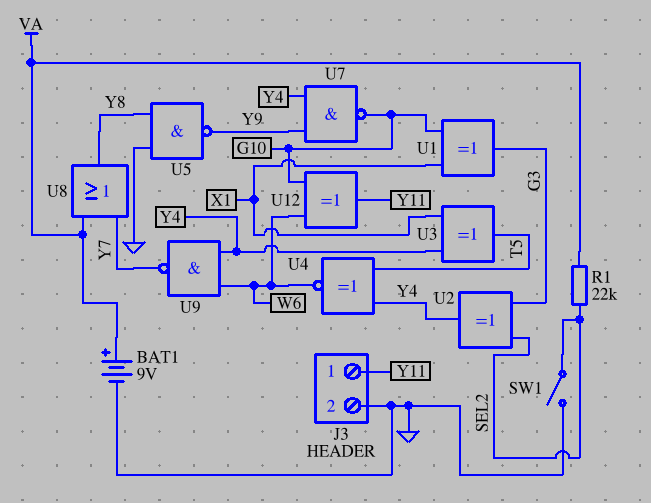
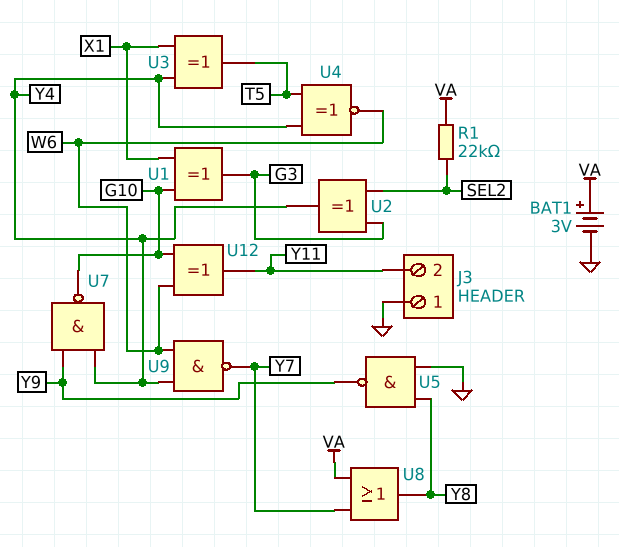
BAT1: 9V (plus VA, minus GND) -> 3V (plus VA, minus GND)
J3 pin 1: Y11 -> GND
J3 pin 2: GND -> Y11
SW1: switch (GND, SEL2) -> none

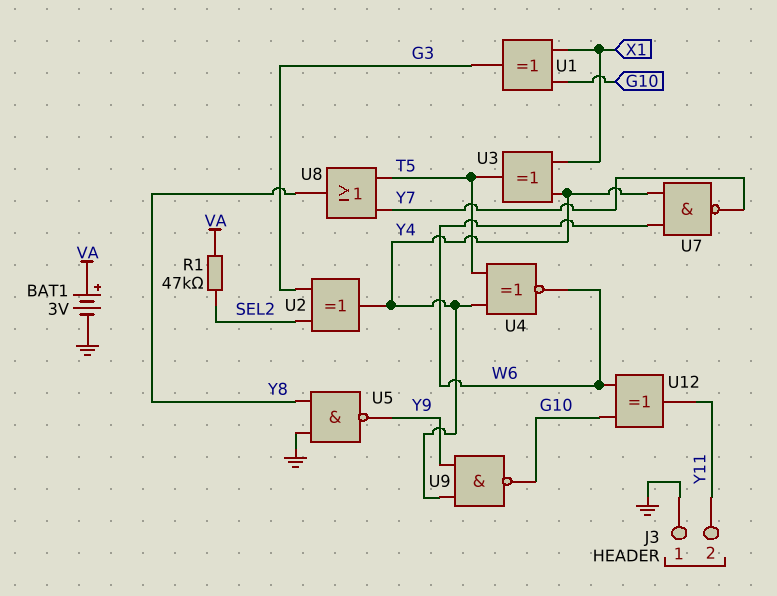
R1: 22k (SEL2, VA) -> 47k (SEL2, VA)
U7: NAND (in Y4, in Y9, out G10) -> NAND (in W6, in Y4, out Y7)
U8: OR (in VA, in Y7, out Y8) -> OR (in T5, in Y7, out Y8)
U9: NAND (in W6, in Y4, out Y7) -> NAND (in Y4, in Y9, out G10)

